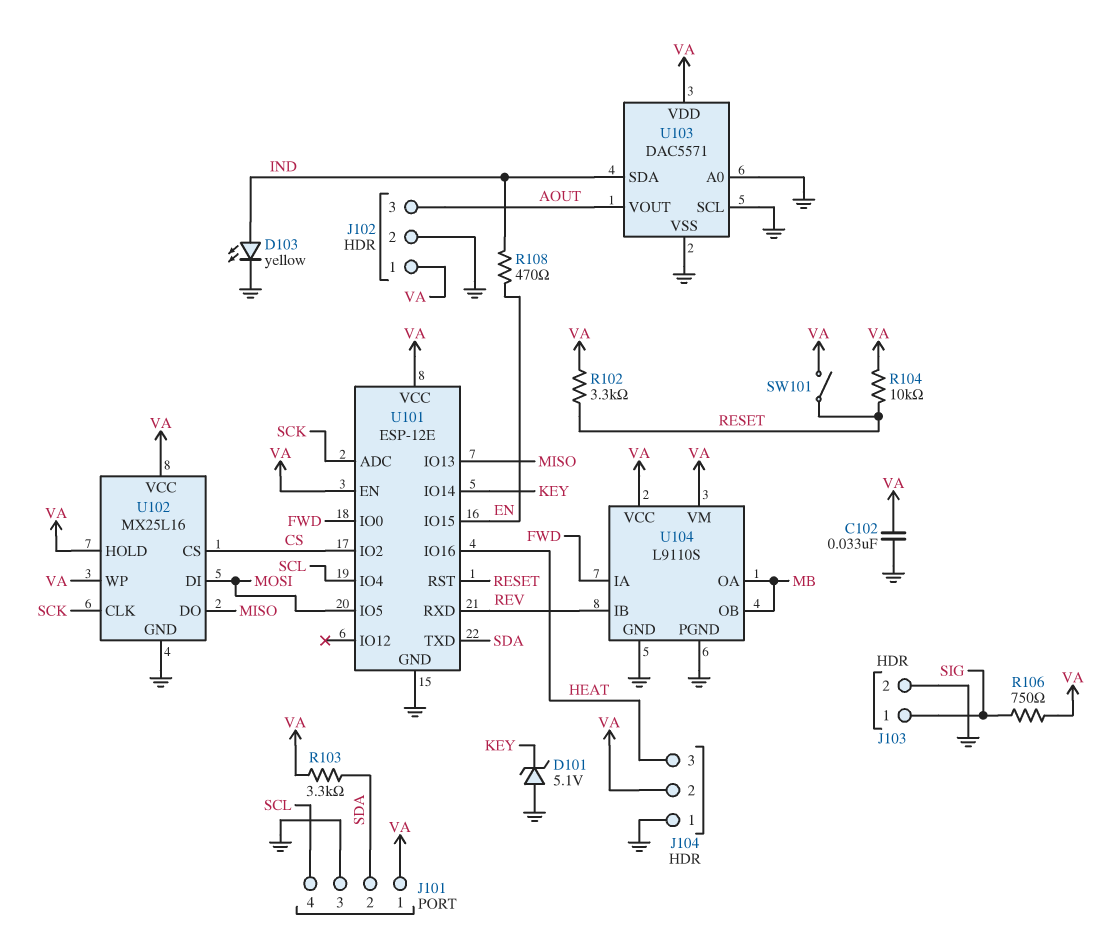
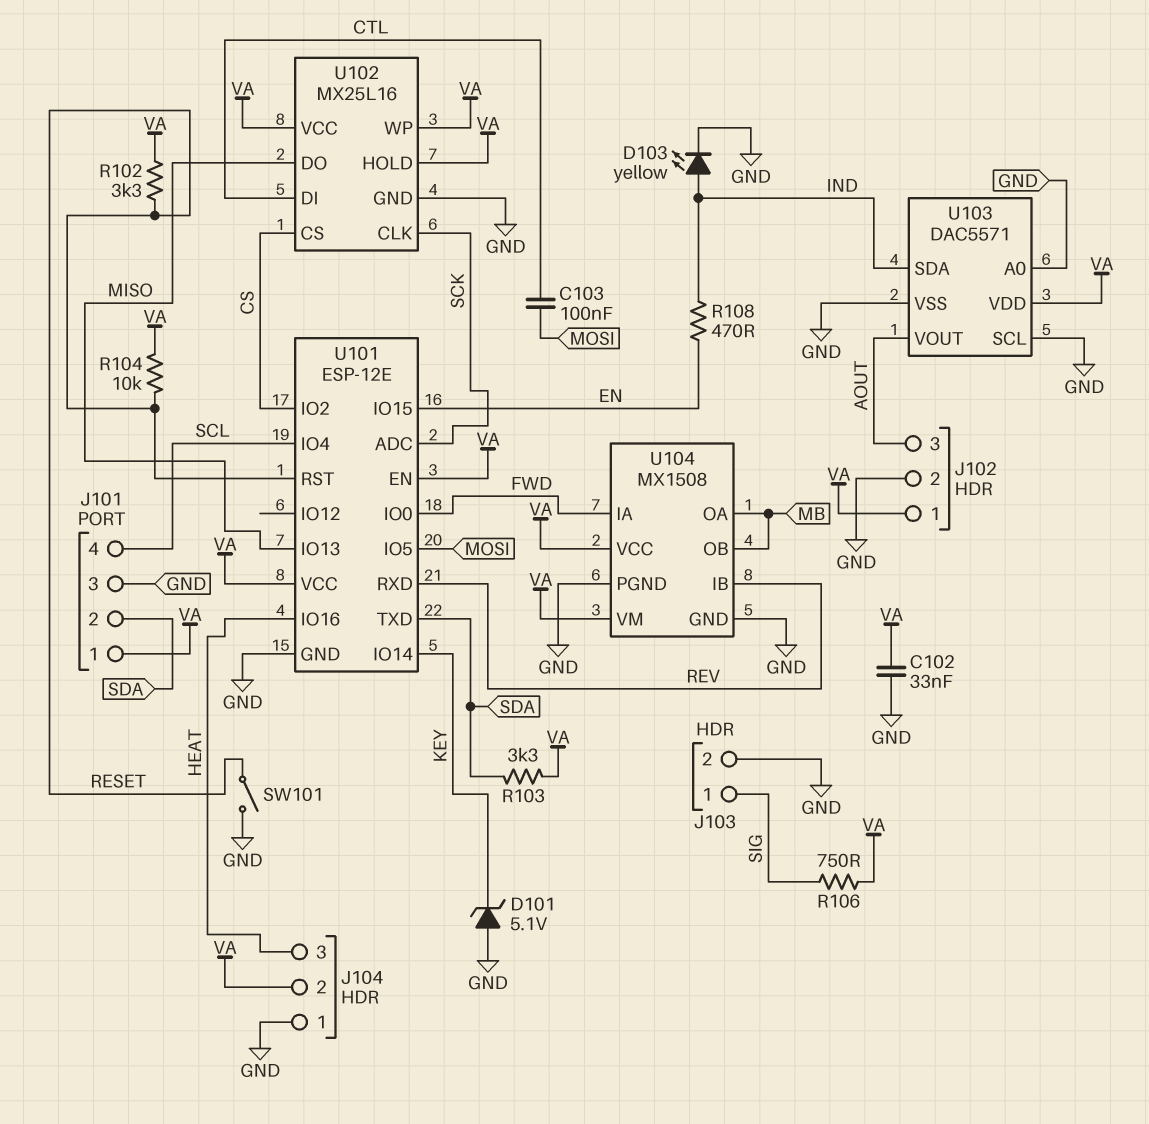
C103: none -> 100nF (CTL, MOSI)
SW101: switch (RESET, VA) -> switch (GND, RESET)
U102 pin DI: MOSI -> CTL
U104: L9110S -> MX1508

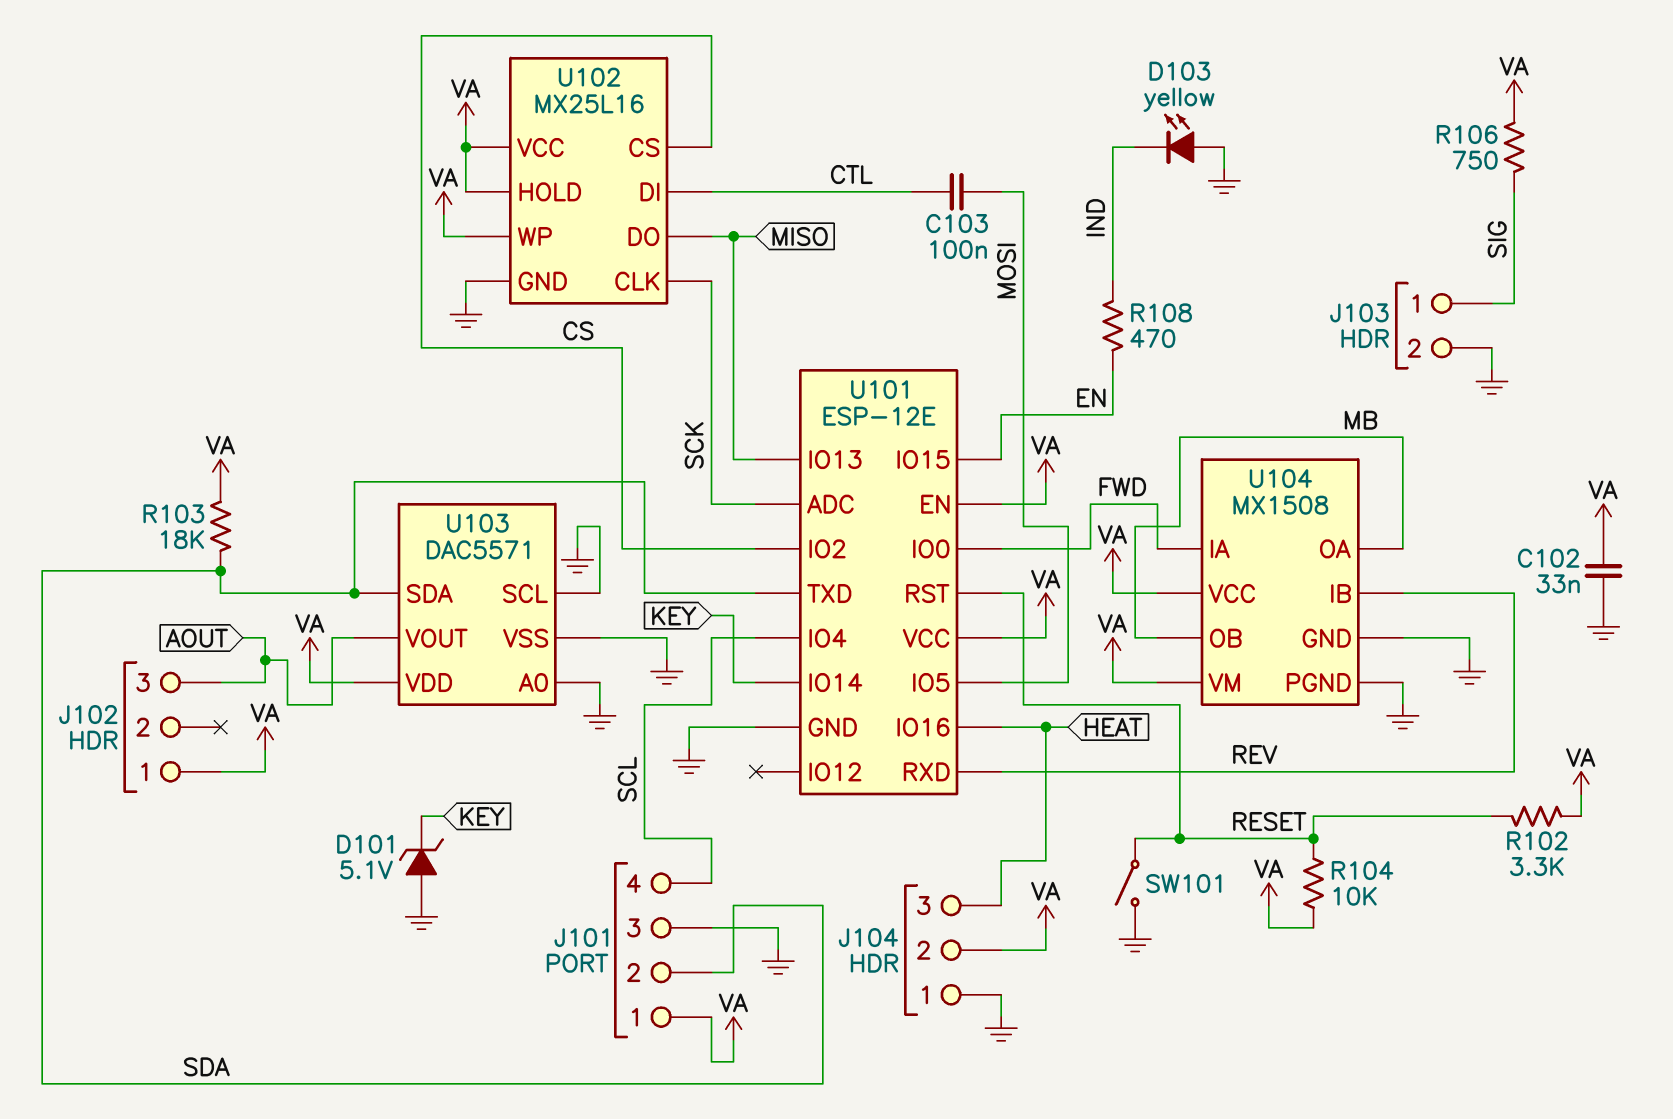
D103: LED yellow (A IND, K GND) -> LED yellow (A GND, K IND)
J102 pin 2: GND -> none
R103: 3.3k (SDA, VA) -> 18k (SDA, VA)
U103 pin SDA: IND -> SDA

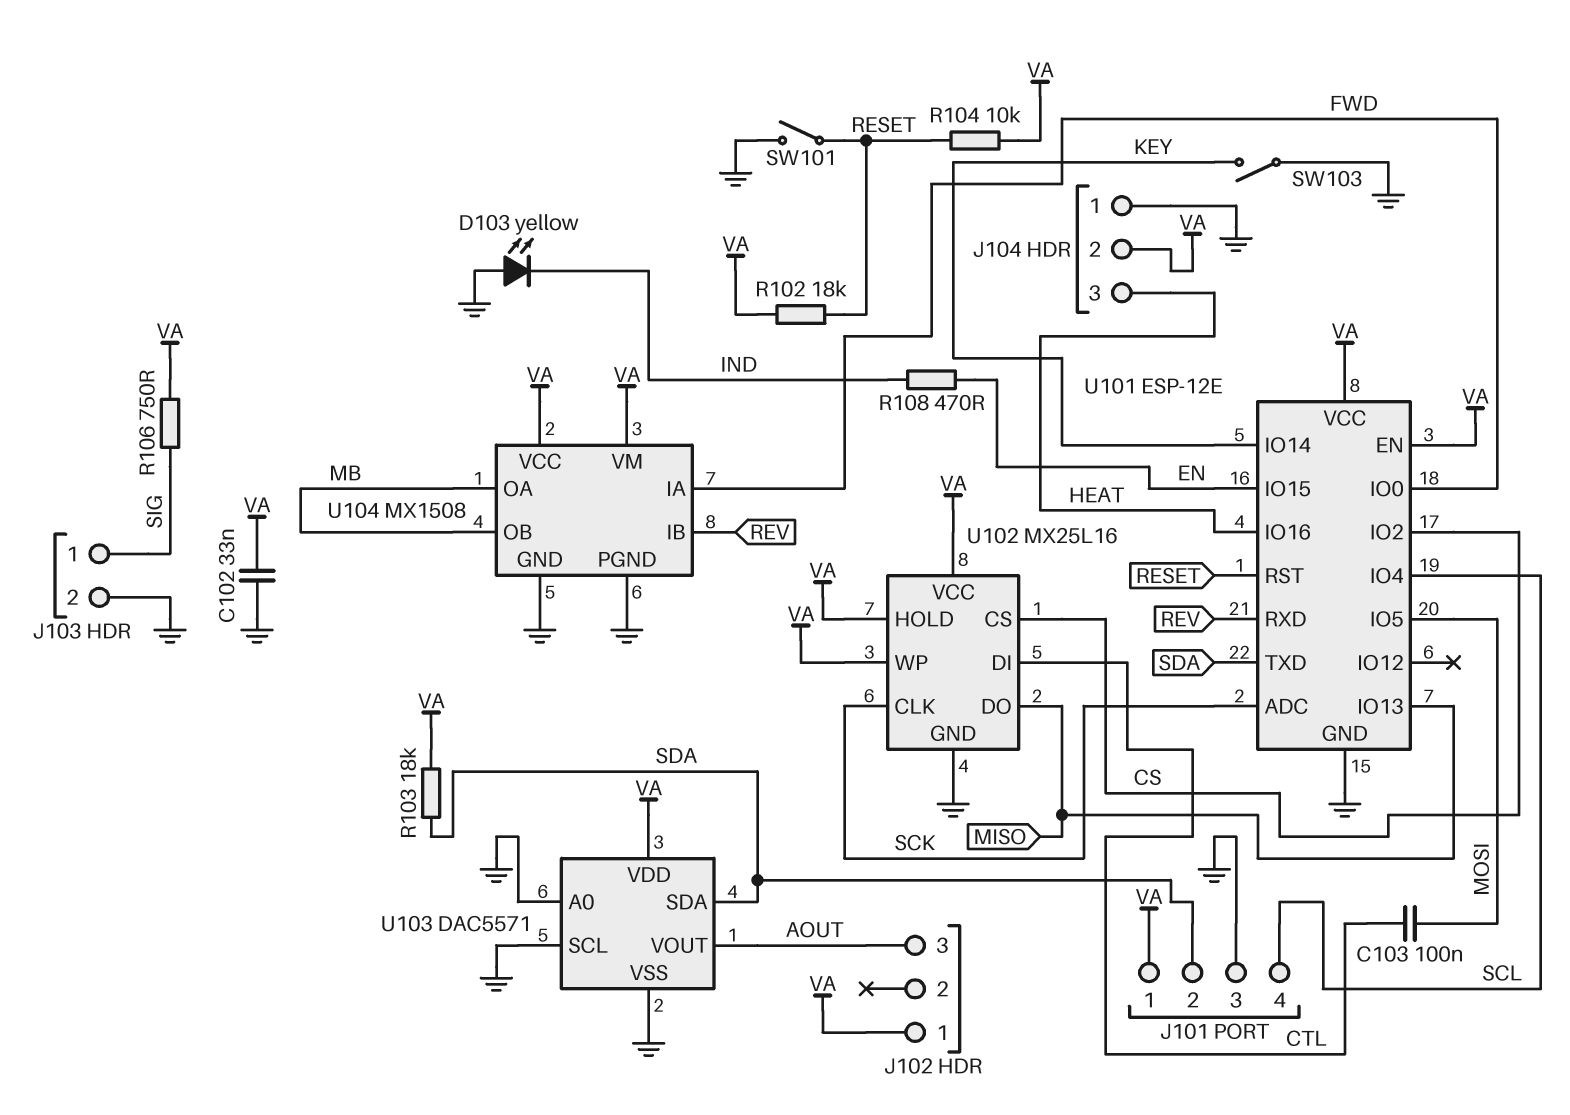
D101: zener 5.1V (A GND, K KEY) -> none
R102: 3.3k (RESET, VA) -> 18k (RESET, VA)
SW103: none -> switch (GND, KEY)

